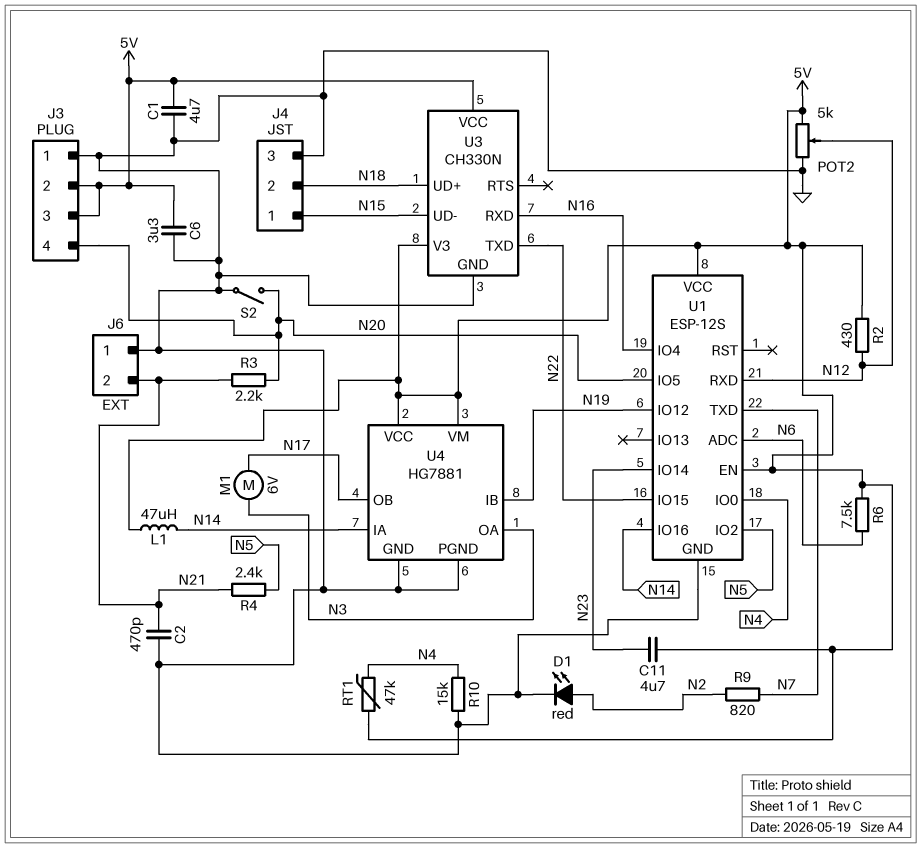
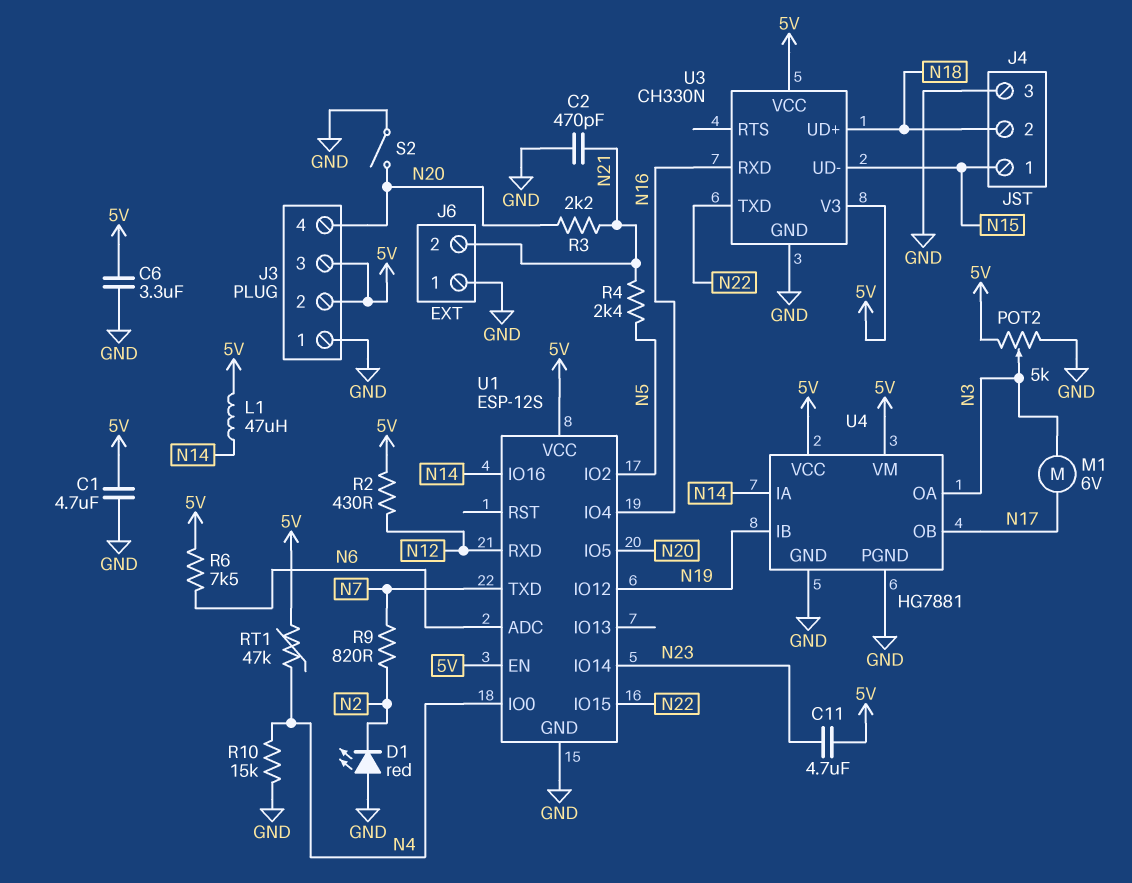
D1: LED red (A N2, K GND) -> LED red (A GND, K N2)
POT2: 5k (5V, GND, wiper N12) -> 5k (5V, GND, wiper N3)

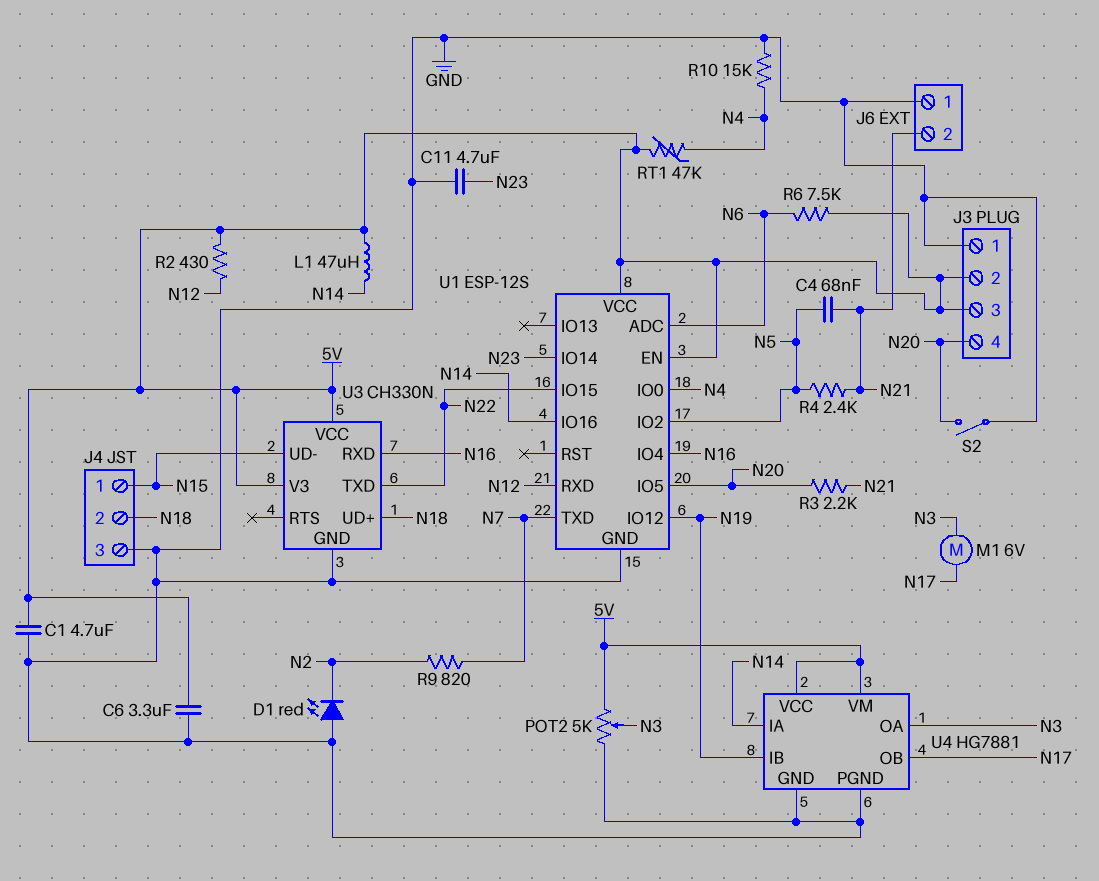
C2: 470pF (GND, N21) -> none
C4: none -> 68nF (N5, N21)
C11: 4.7uF (5V, N23) -> 4.7uF (GND, N23)

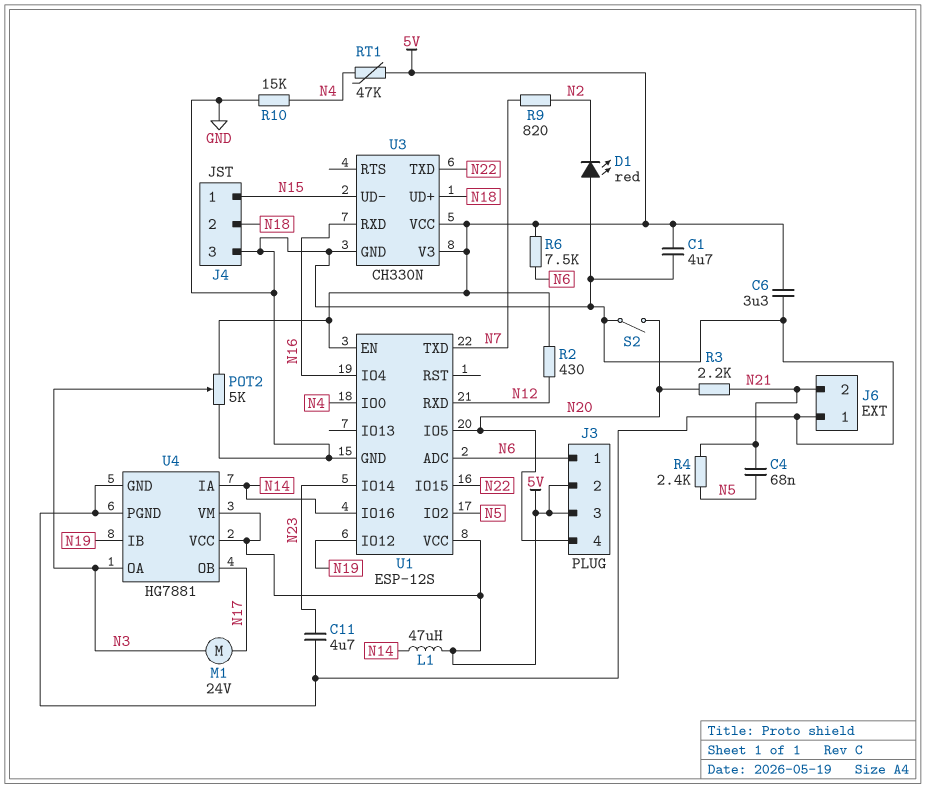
J3 pin 1: GND -> N6
M1: motor 6V (N3, N17) -> motor 24V (N3, N17)

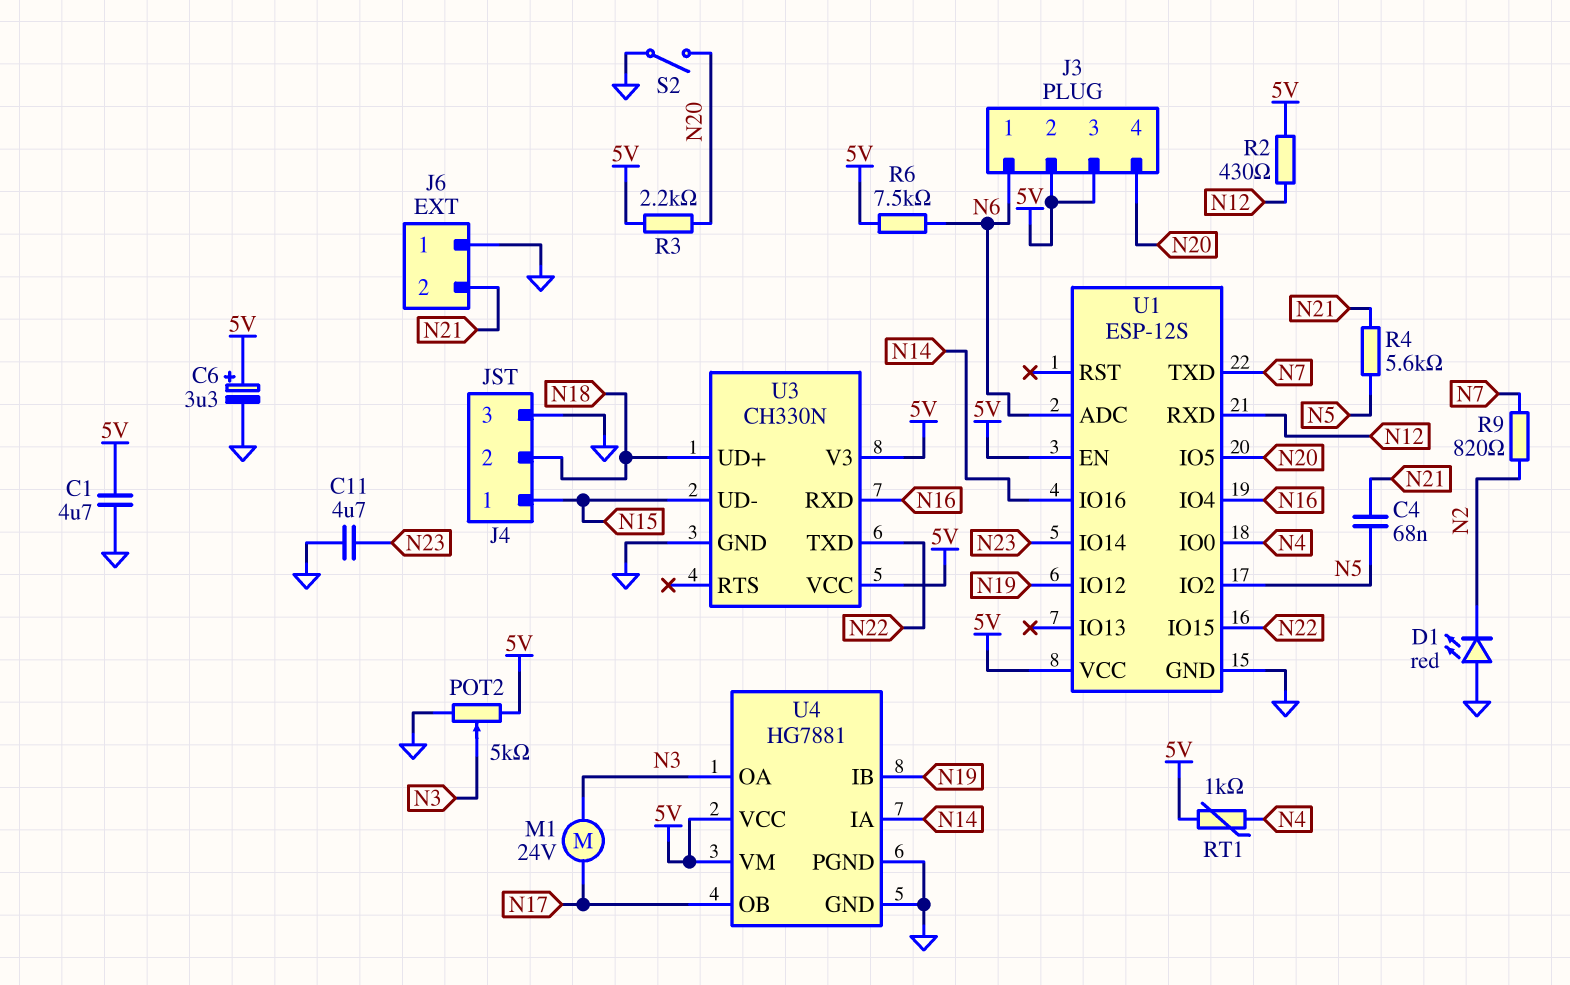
C6: 3.3uF (5V, GND) -> 3.3uF (plus 5V, minus GND)
L1: 47uH (5V, N14) -> none
R3: 2.2k (N20, N21) -> 2.2k (5V, N20)
R4: 2.4k (N5, N21) -> 5.6k (N5, N21)
R10: 15k (GND, N4) -> none
RT1: 47k (5V, N4) -> 1k (5V, N4)

